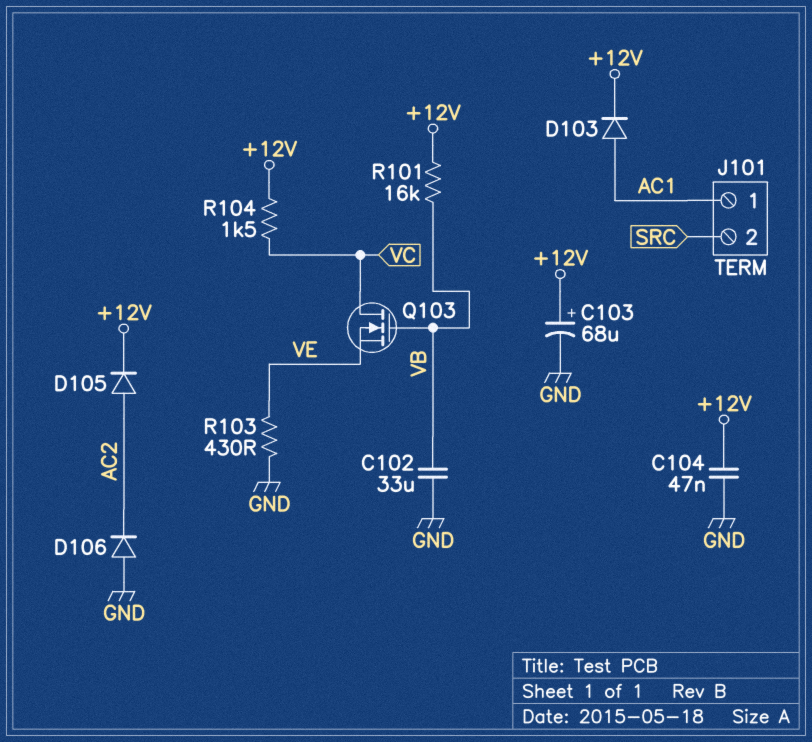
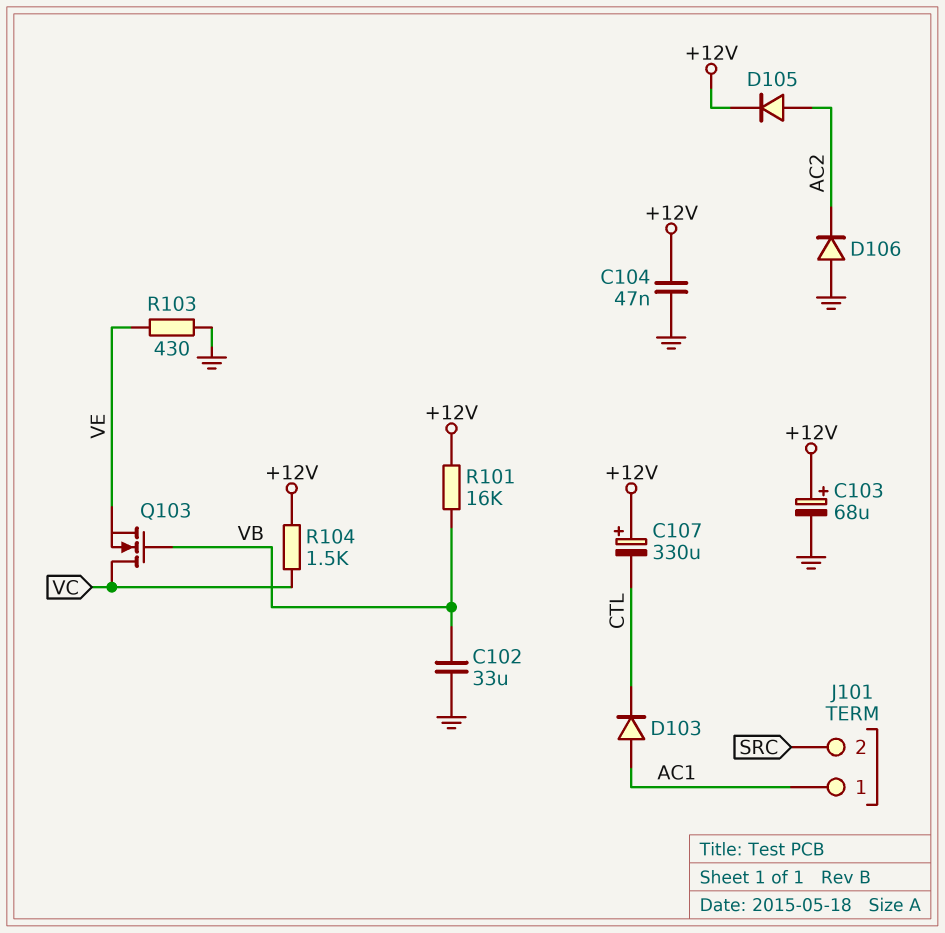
C107: none -> 330uF (plus +12V, minus CTL)
D103: diode (A AC1, K +12V) -> diode (A AC1, K CTL)

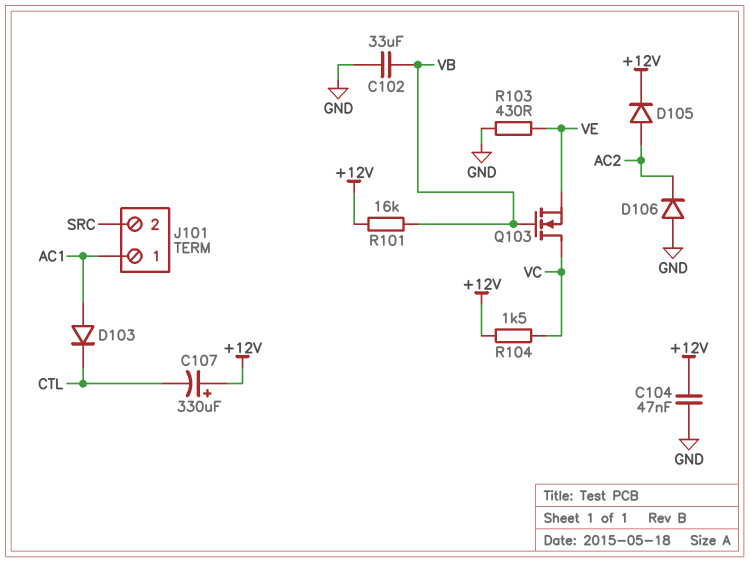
C103: 68uF (plus +12V, minus GND) -> none

